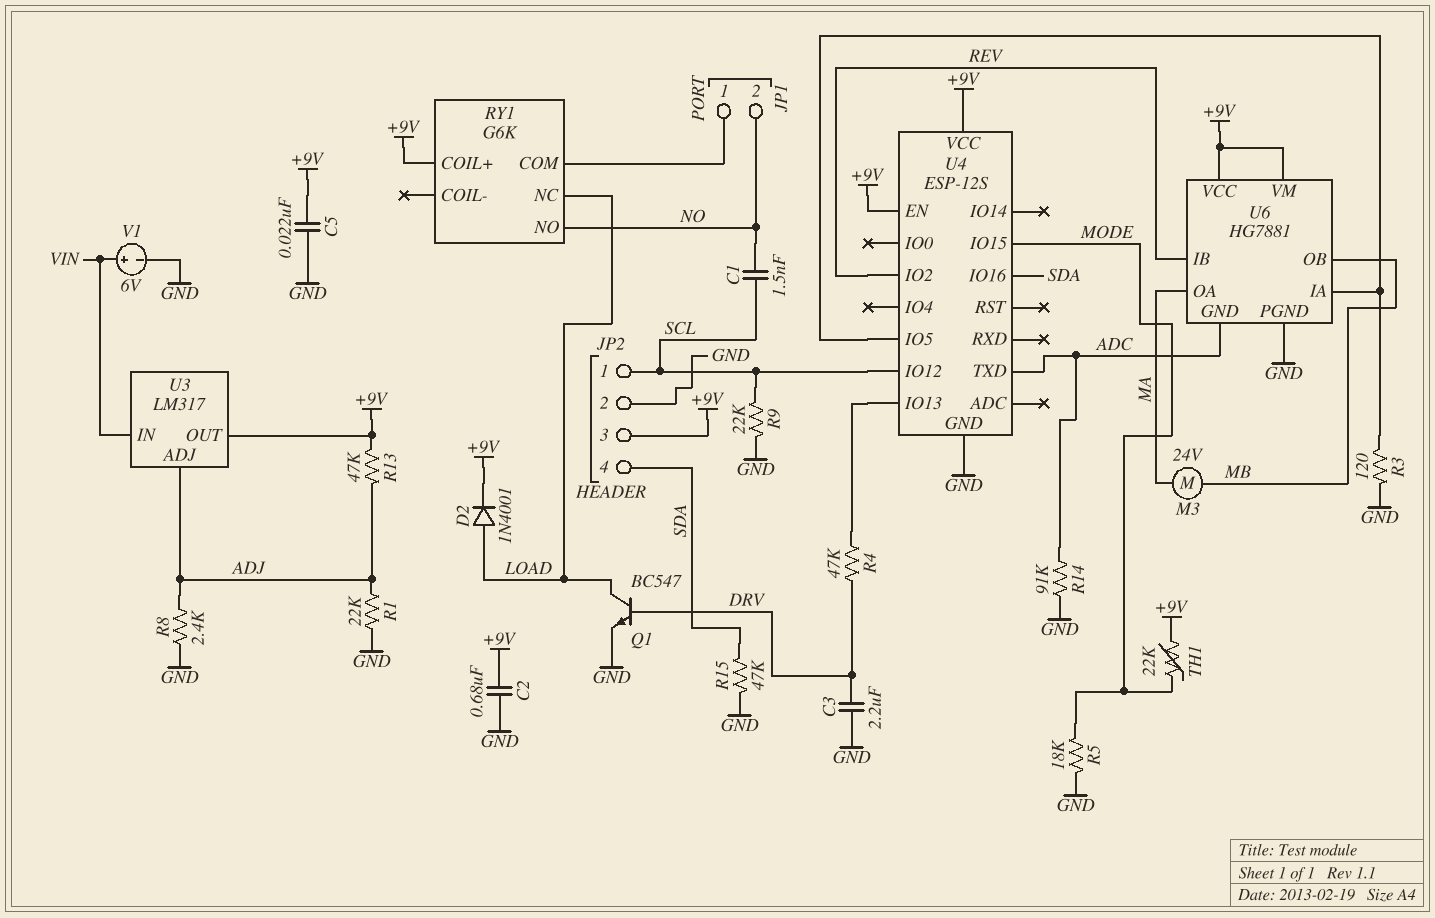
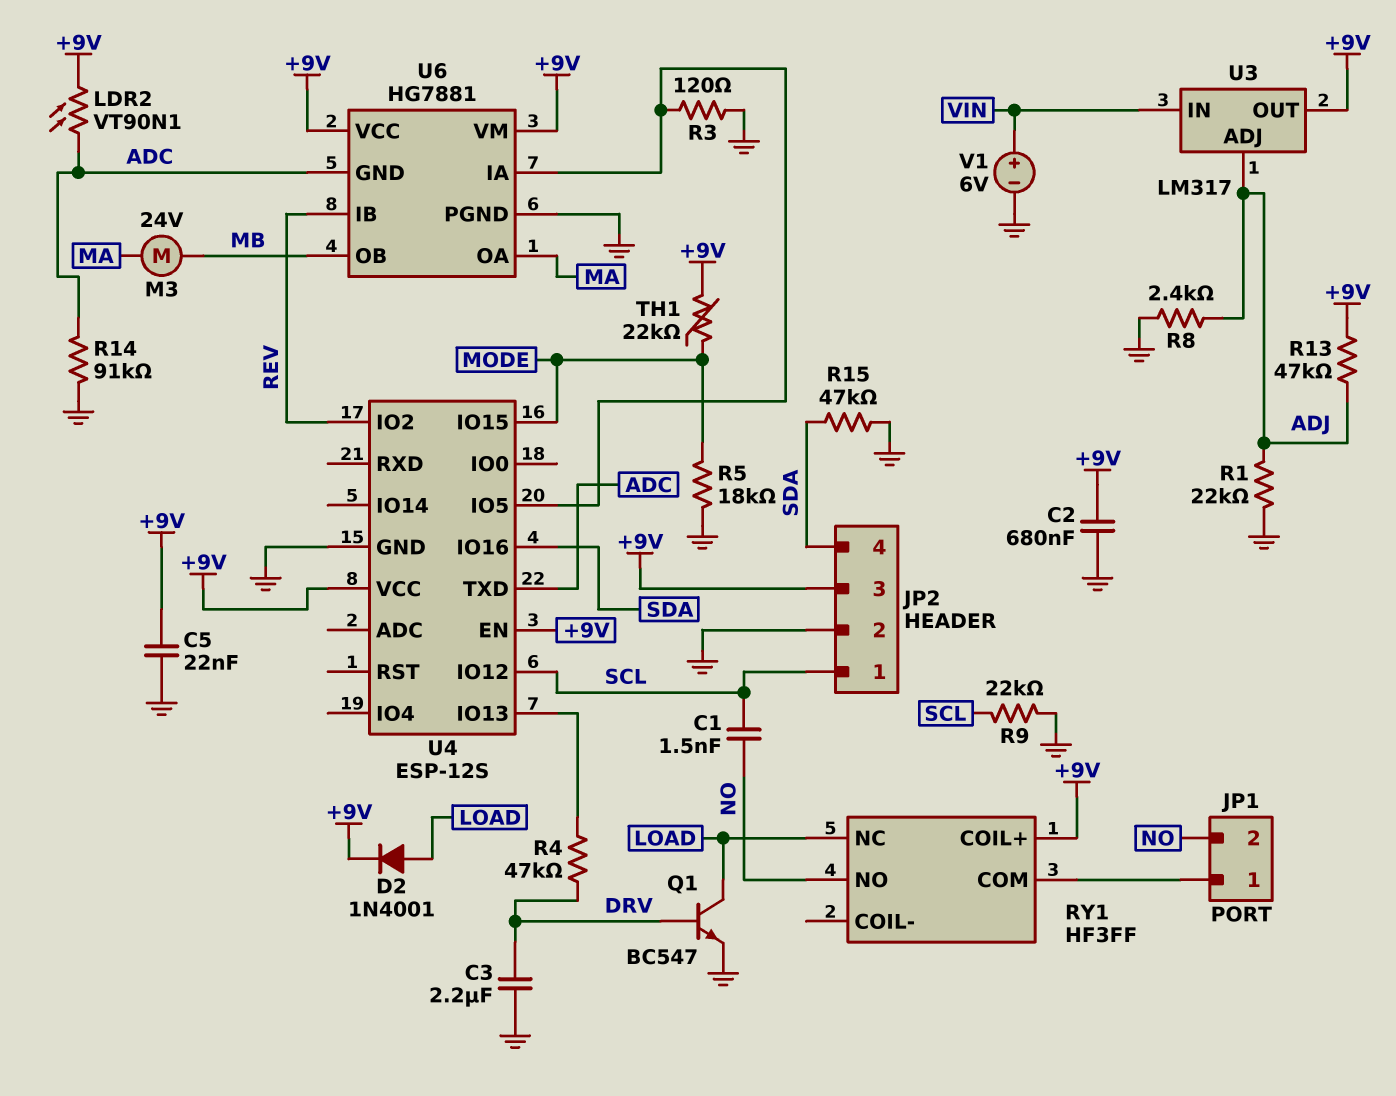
LDR2: none -> VT90N1 (+9V, ADC)
RY1: G6K -> HF3FF

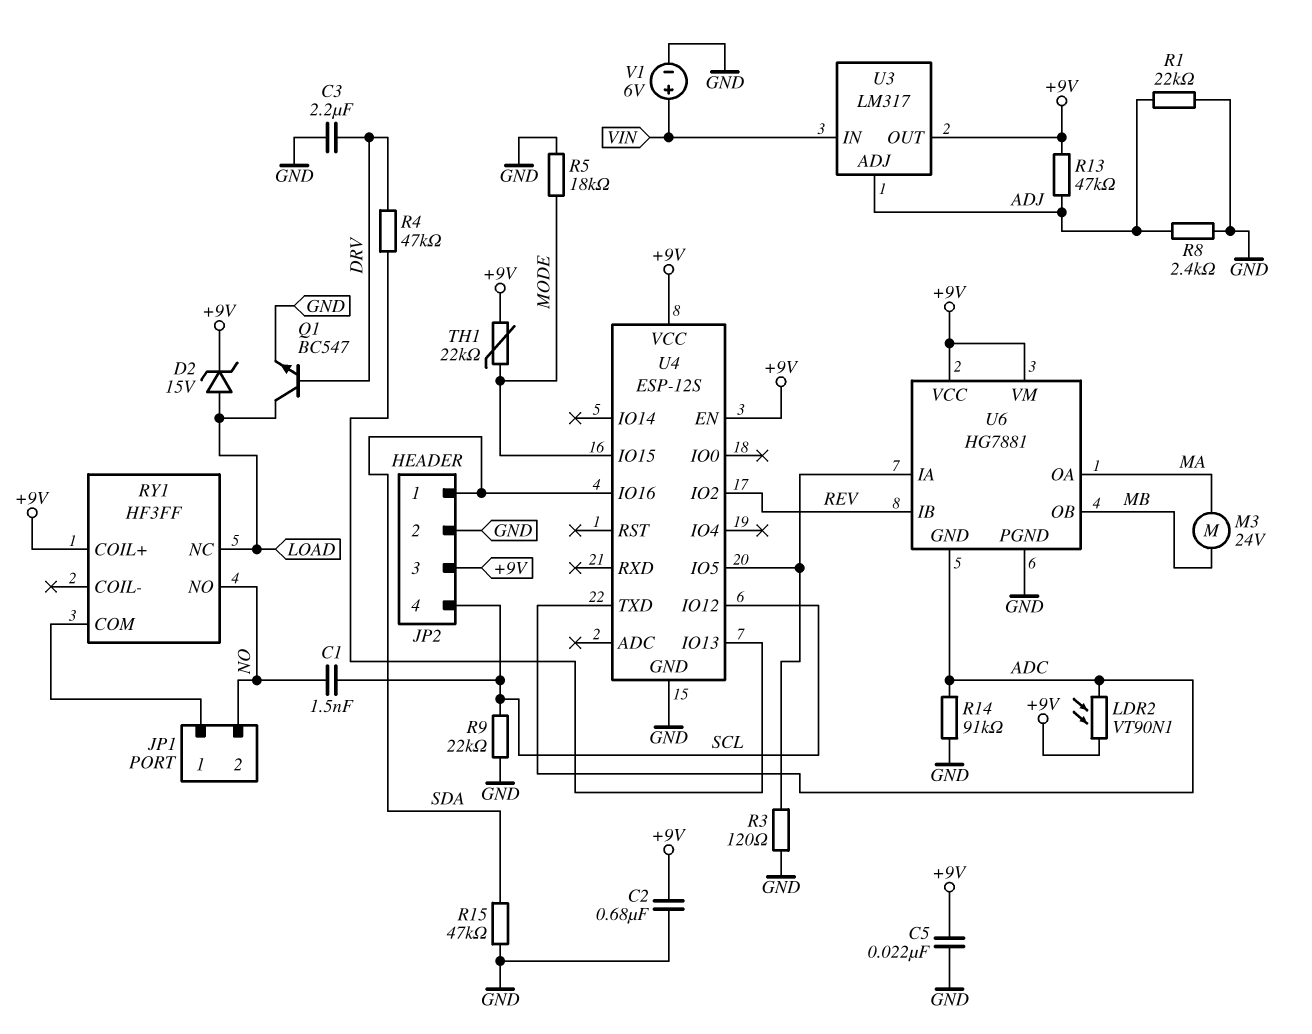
D2: diode 1N4001 (A LOAD, K +9V) -> zener 15V (A LOAD, K +9V)
JP2 pin 1: SCL -> SDA
JP2 pin 4: SDA -> SCL

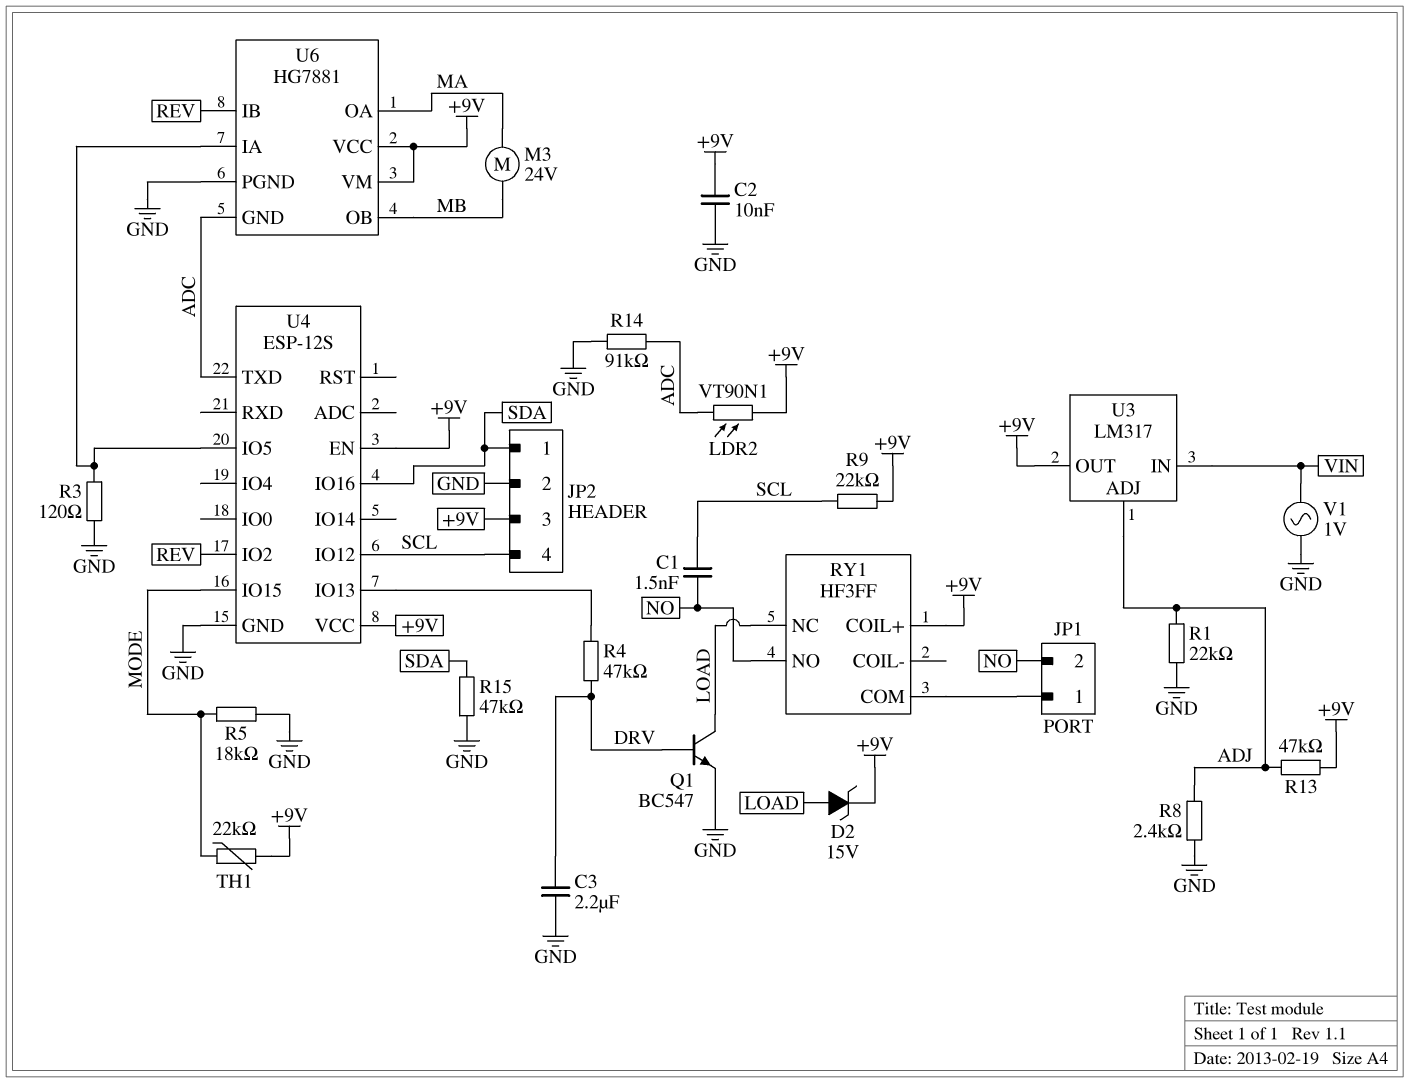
C2: 680nF (+9V, GND) -> 10nF (+9V, GND)
C5: 22nF (+9V, GND) -> none
R9: 22k (GND, SCL) -> 22k (+9V, SCL)
V1: 6V (plus VIN, minus GND) -> AC 1V (GND, VIN)

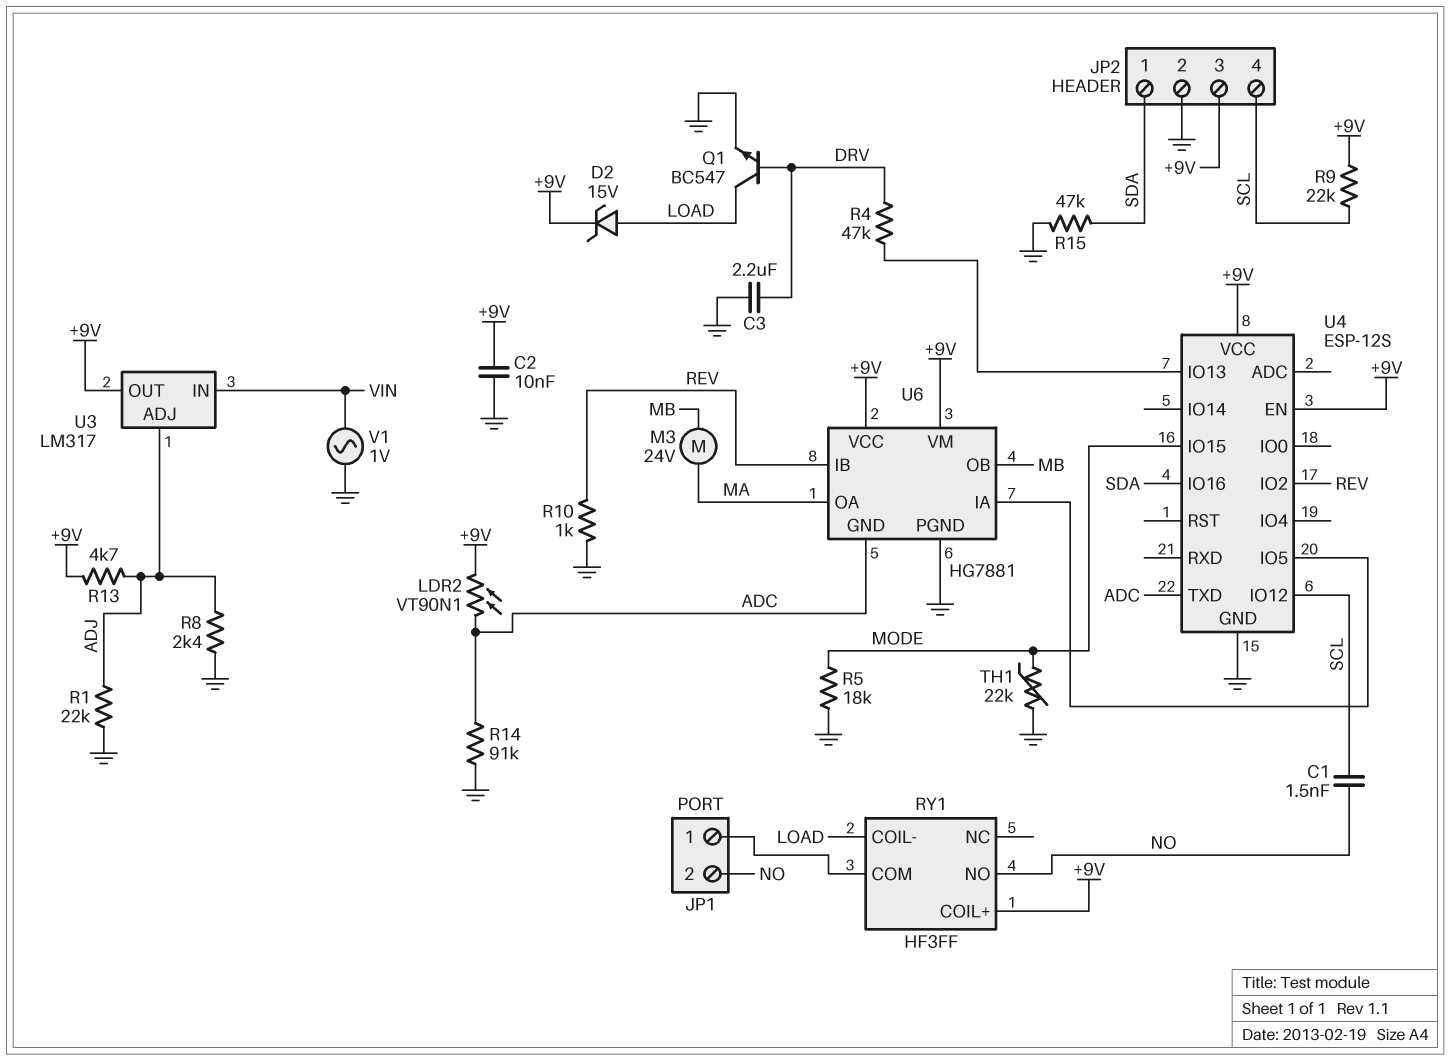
R3: 120 (GND, U4/IO5) -> none
R10: none -> 1k (GND, REV)
R13: 47k (+9V, ADJ) -> 4.7k (+9V, ADJ)
RY1 pin COIL-: none -> LOAD
RY1 pin NC: LOAD -> none
TH1: 22k (+9V, MODE) -> 22k (GND, MODE)

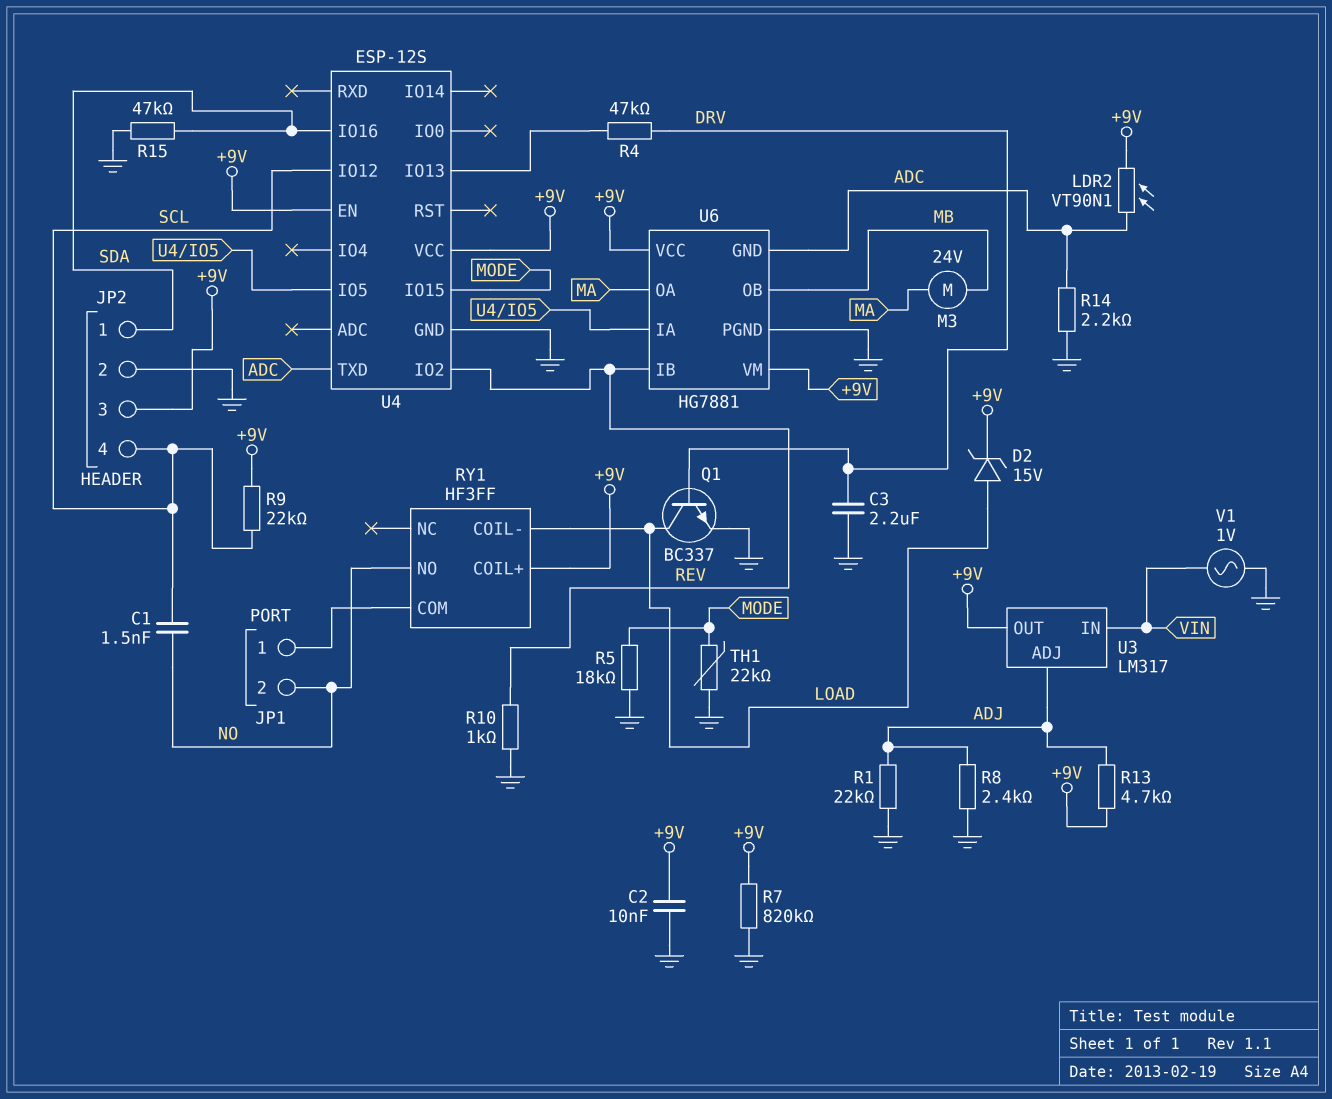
Q1: NPN BC547 (B DRV, C LOAD, E GND) -> NPN BC337 (B DRV, C LOAD, E GND)
R7: none -> 820k (+9V, GND)
R14: 91k (ADC, GND) -> 2.2k (ADC, GND)

